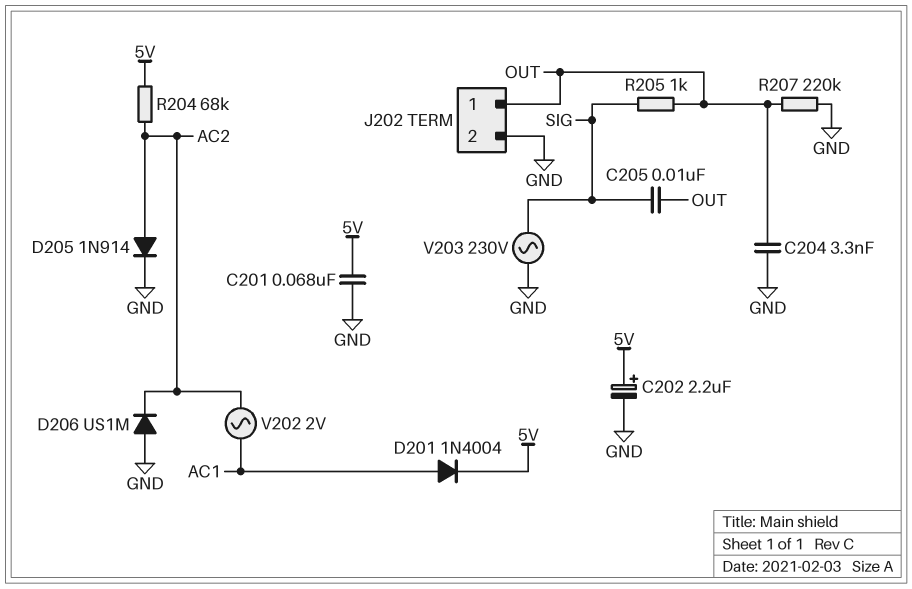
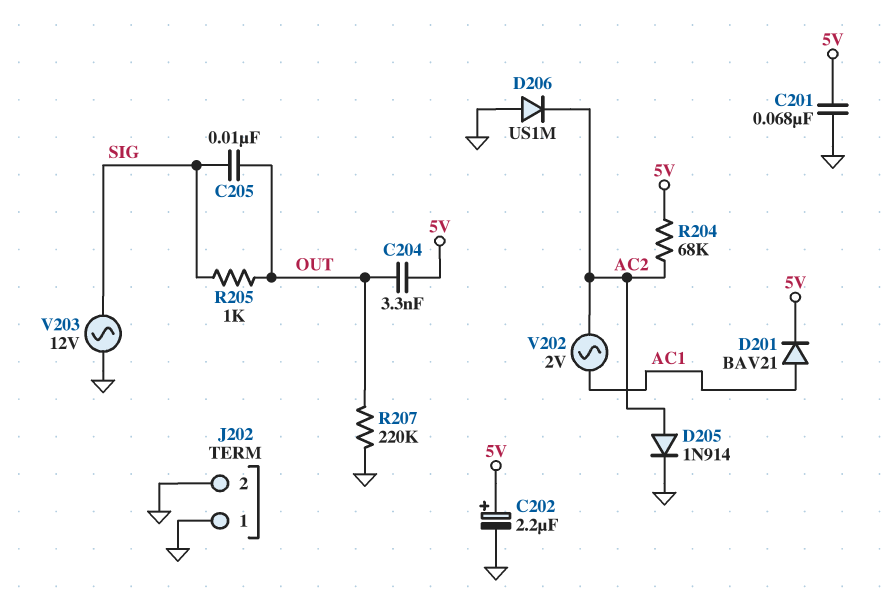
C204: 3.3nF (GND, OUT) -> 3.3nF (5V, OUT)
D201: diode 1N4004 (A AC1, K 5V) -> diode BAV21 (A AC1, K 5V)
J202 pin 1: OUT -> GND
V203: AC 230V (GND, SIG) -> AC 12V (GND, SIG)

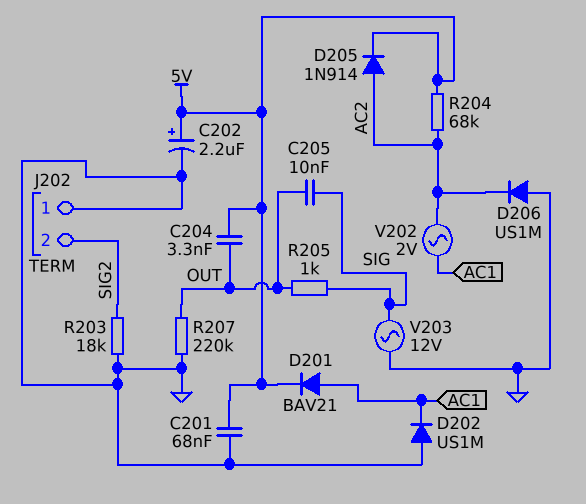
D202: none -> diode US1M (A GND, K AC1)
D205: diode 1N914 (A AC2, K GND) -> diode 1N914 (A AC2, K 5V)
J202 pin 2: GND -> SIG2
R203: none -> 18k (GND, SIG2)

